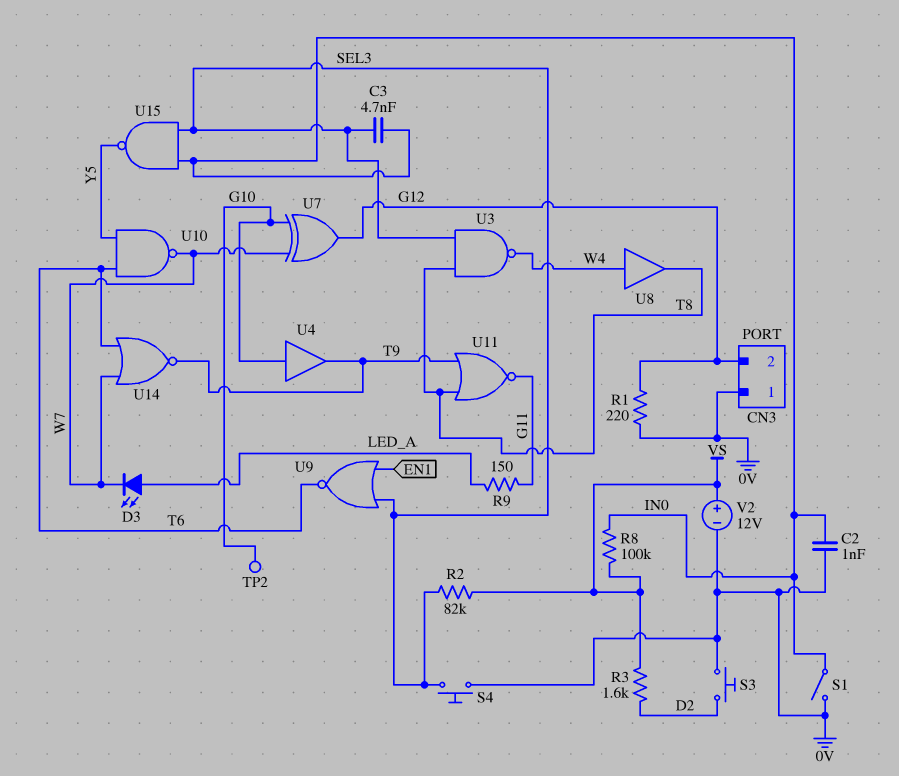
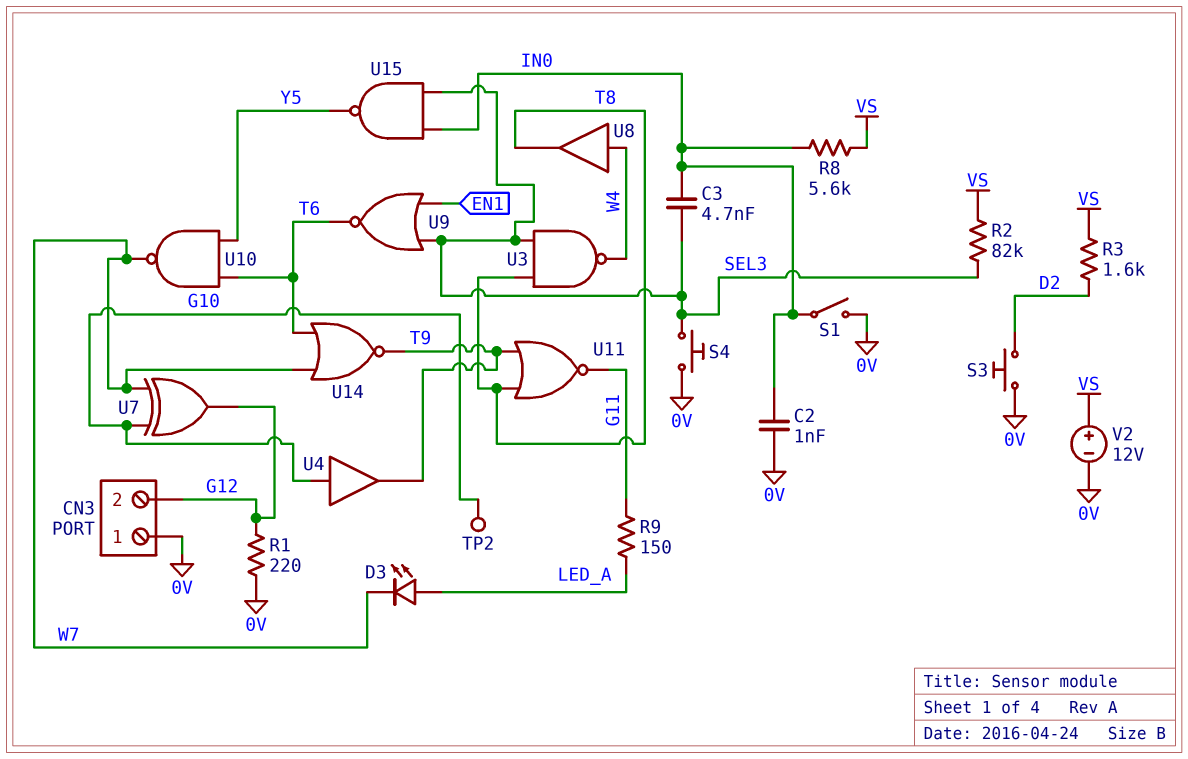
R8: 100k (IN0, VS) -> 5.6k (IN0, VS)

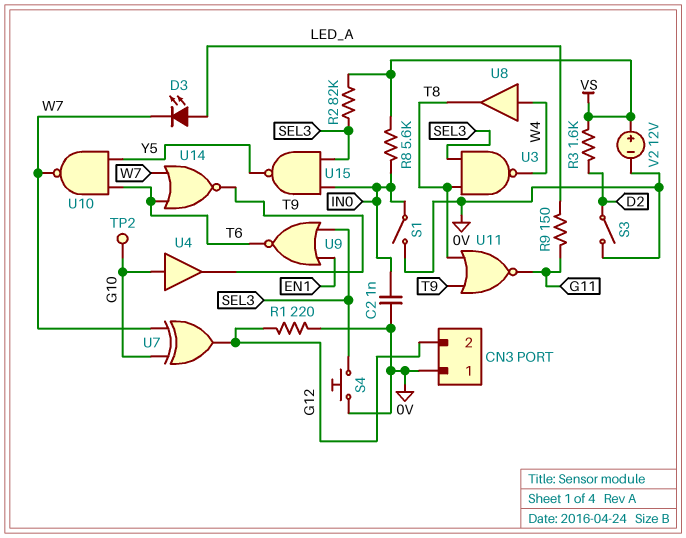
C3: 4.7nF (IN0, SEL3) -> none
S3: button (0V, D2) -> switch (0V, D2)

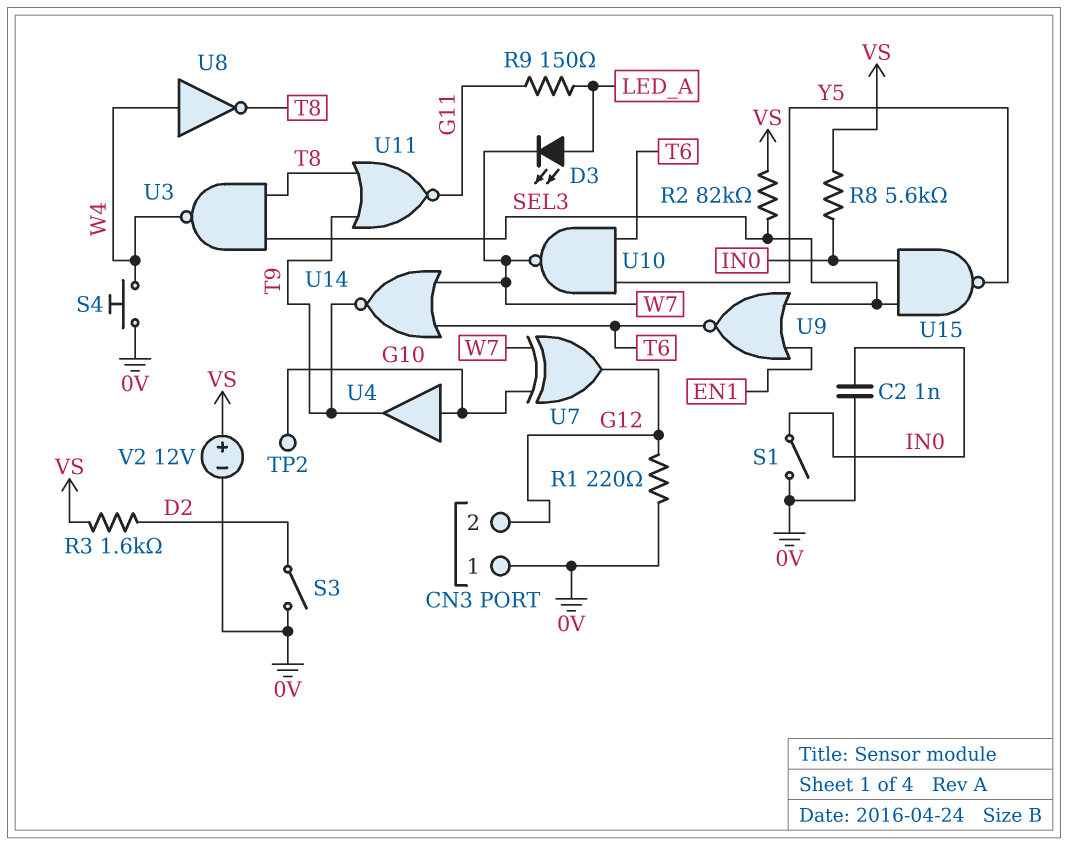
S4: button (0V, SEL3) -> button (0V, W4)
U8: buffer (in W4, out T8) -> NOT (in W4, out T8)

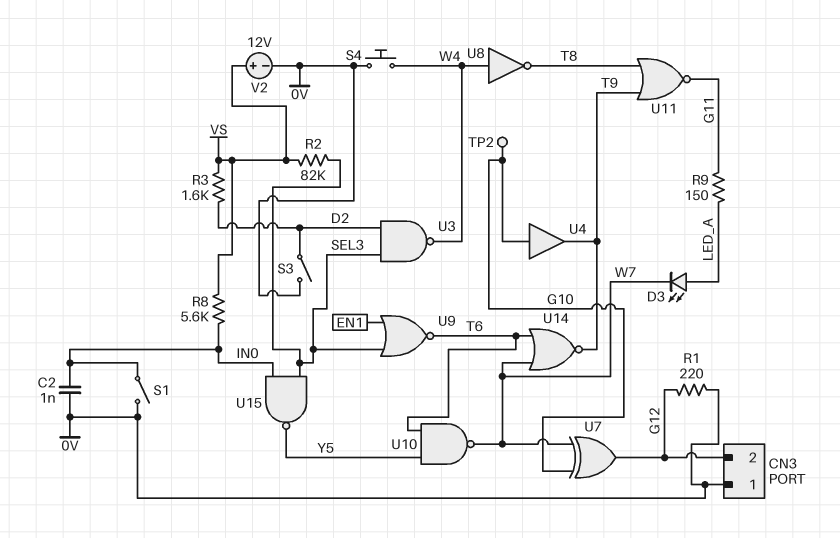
U3: NAND (in SEL3, in T8, out W4) -> NAND (in D2, in SEL3, out W4)

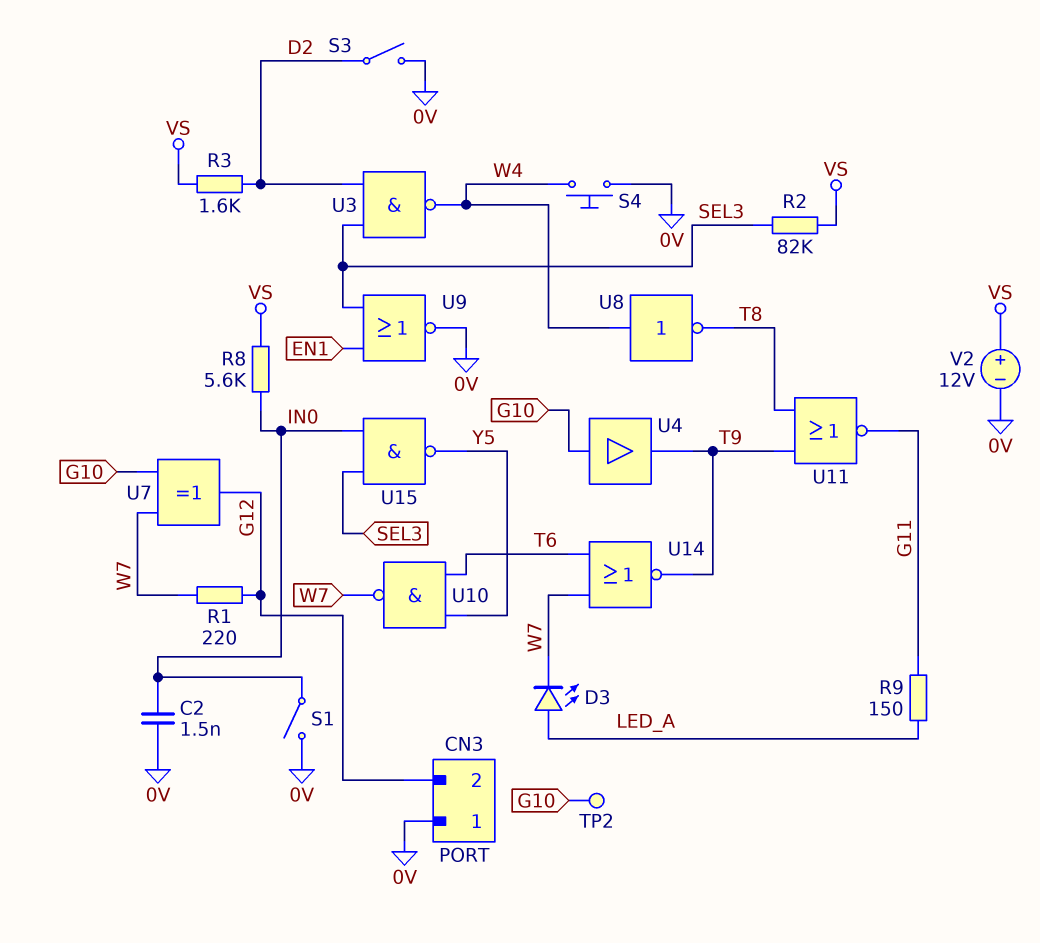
C2: 1nF (0V, IN0) -> 1.5nF (0V, IN0)
R1: 220 (0V, G12) -> 220 (G12, W7)
U9: NOR (in EN1, in SEL3, out T6) -> NOR (in EN1, in SEL3, out 0V)

